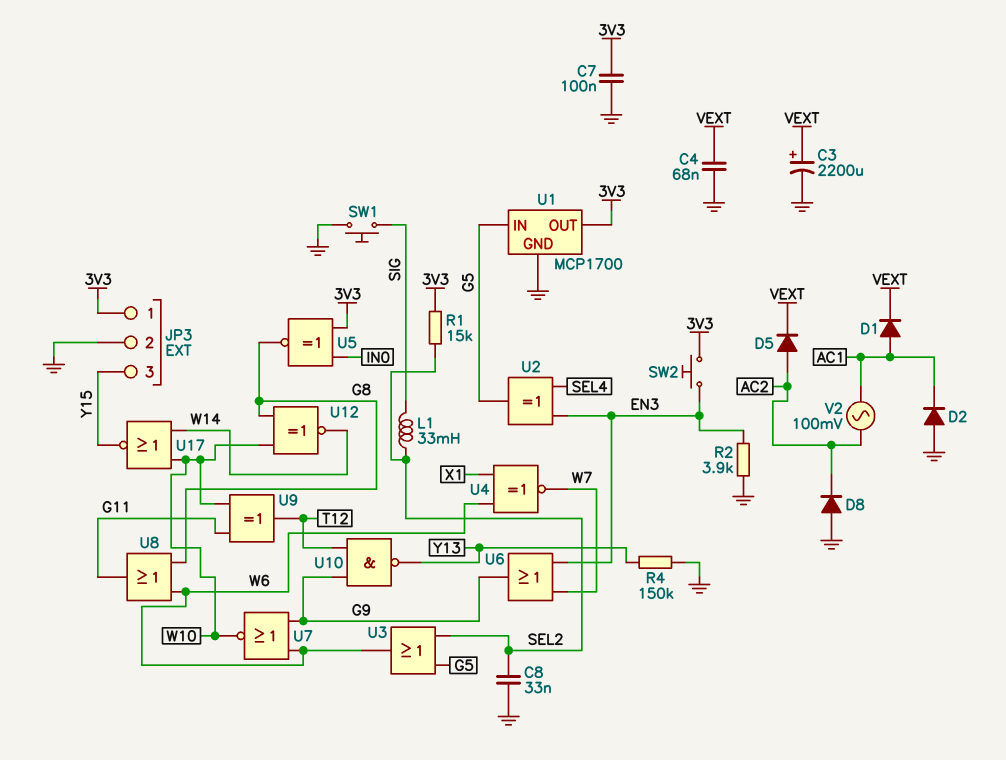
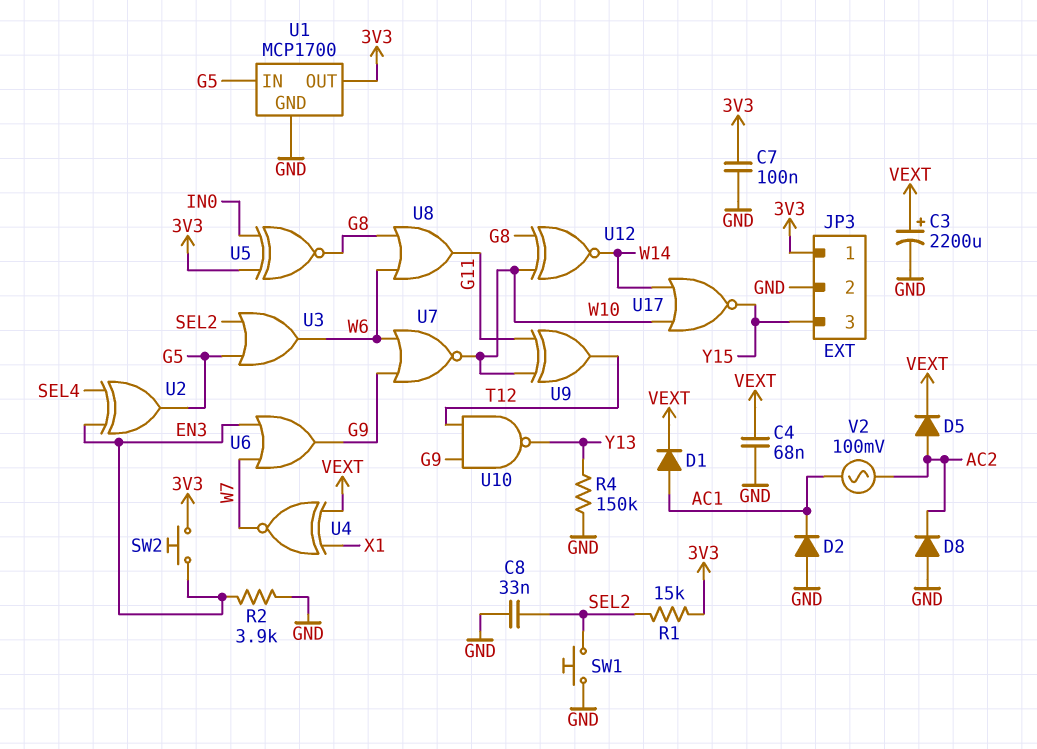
L1: 33mH (SEL2, SIG) -> none
SW1: button (GND, SIG) -> button (GND, SEL2)
U4: XNOR (in W6, in X1, out W7) -> XNOR (in VEXT, in X1, out W7)

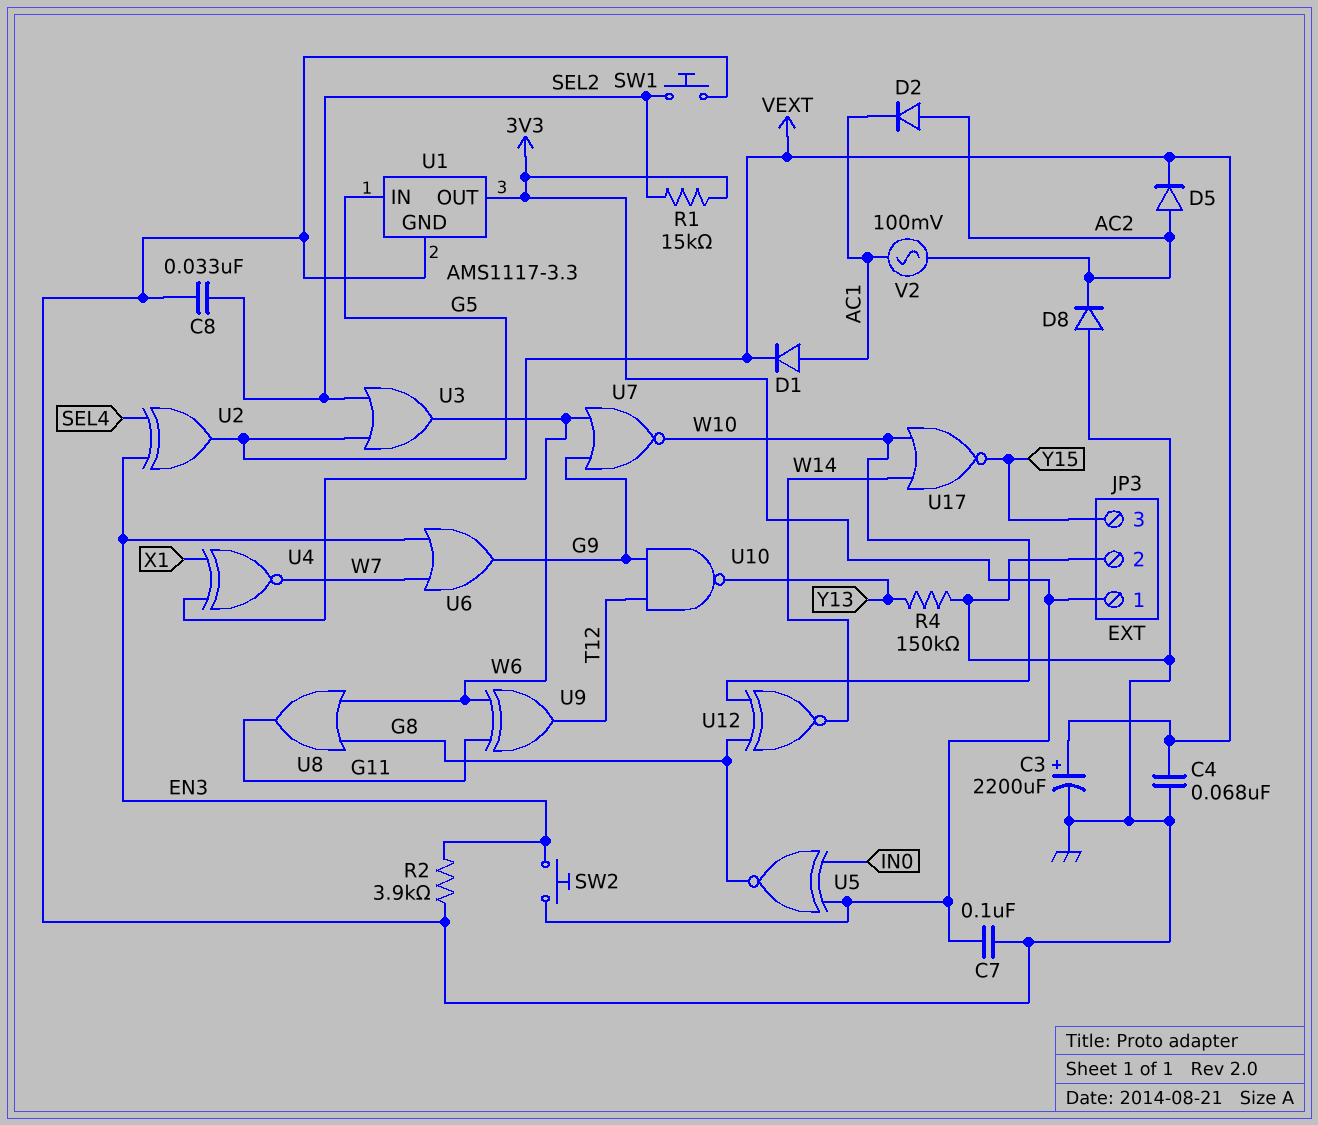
D2: diode (A GND, K AC1) -> diode (A AC2, K AC1)
U1: MCP1700 -> AMS1117-3.3
U9: XOR (in G11, in W10, out T12) -> XOR (in G11, in W6, out T12)

